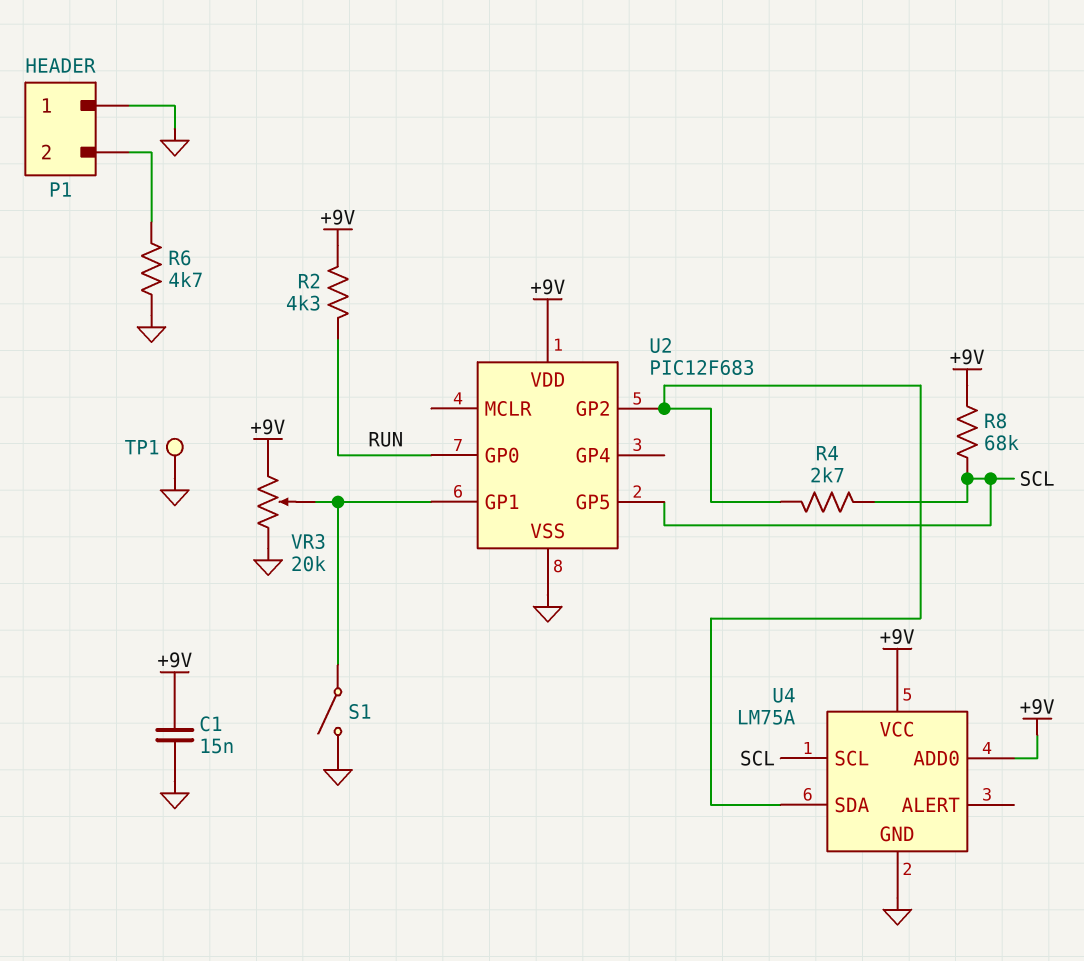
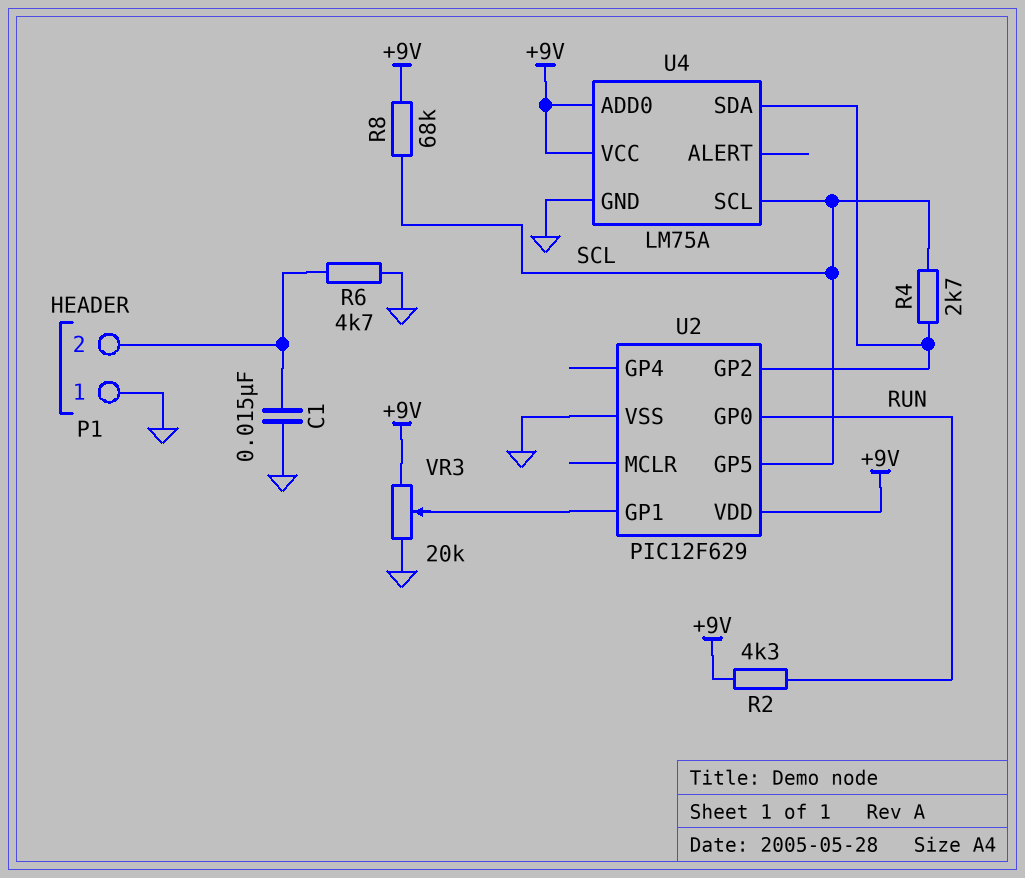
C1: 15nF (+9V, GND) -> 15nF (GND, P1/2)
S1: switch (GND, U2/GP1) -> none
TP1: test point (GND) -> none
U2: PIC12F683 -> PIC12F629

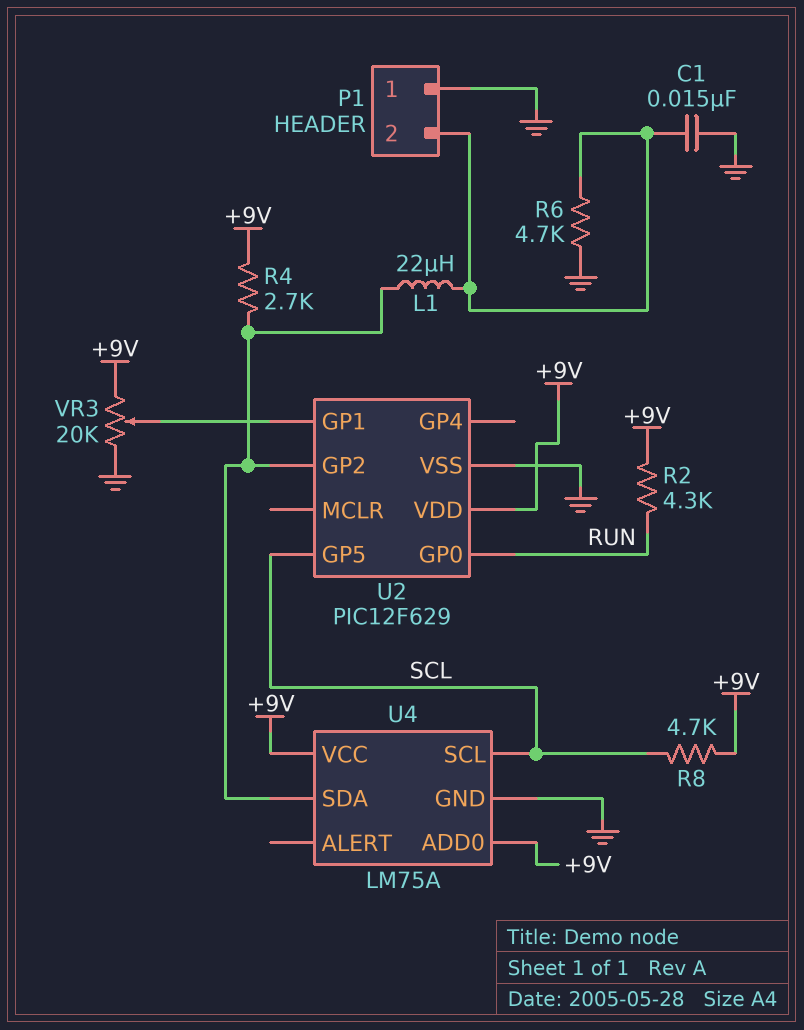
L1: none -> 22uH (P1/2, U2/GP2)
R4: 2.7k (SCL, U2/GP2) -> 2.7k (+9V, U2/GP2)
R8: 68k (+9V, SCL) -> 4.7k (+9V, SCL)

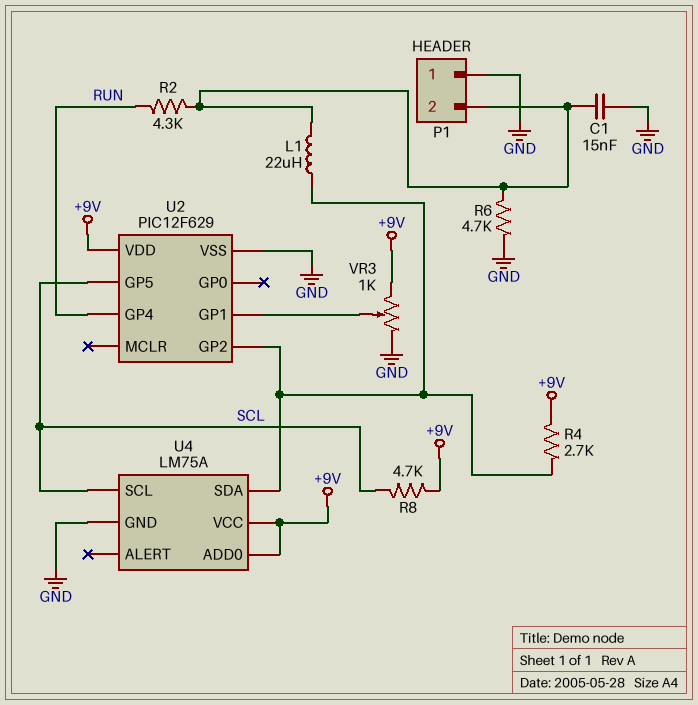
R2: 4.3k (+9V, RUN) -> 4.3k (P1/2, RUN)
U2 pin GP0: RUN -> none
U2 pin GP4: none -> RUN
VR3: 20k (+9V, GND, wiper U2/GP1) -> 1k (+9V, GND, wiper U2/GP1)

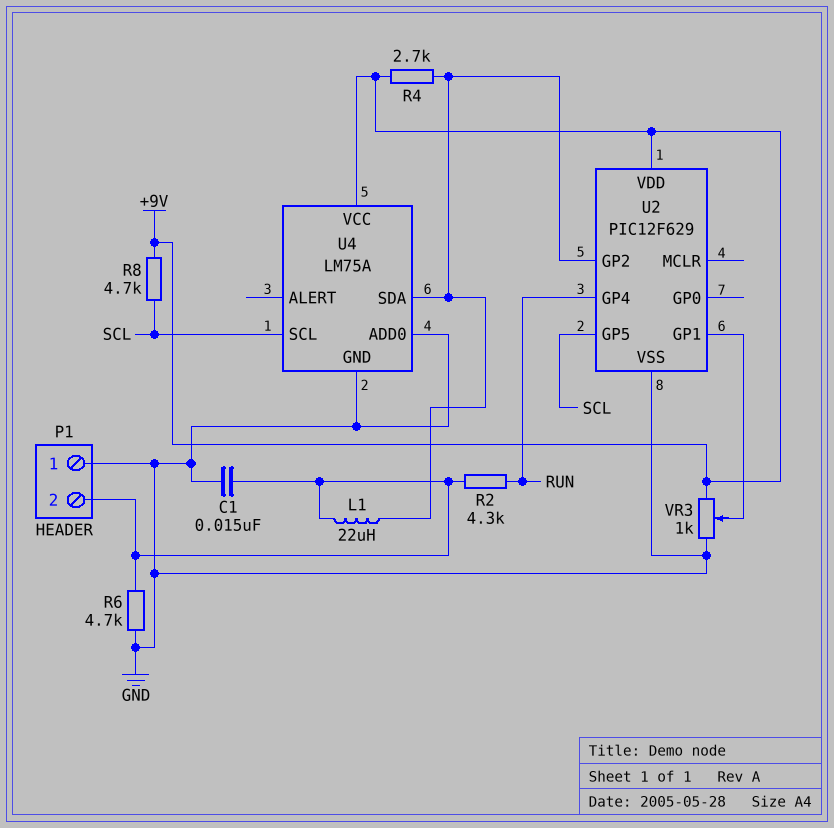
U4 pin ADD0: +9V -> GND

